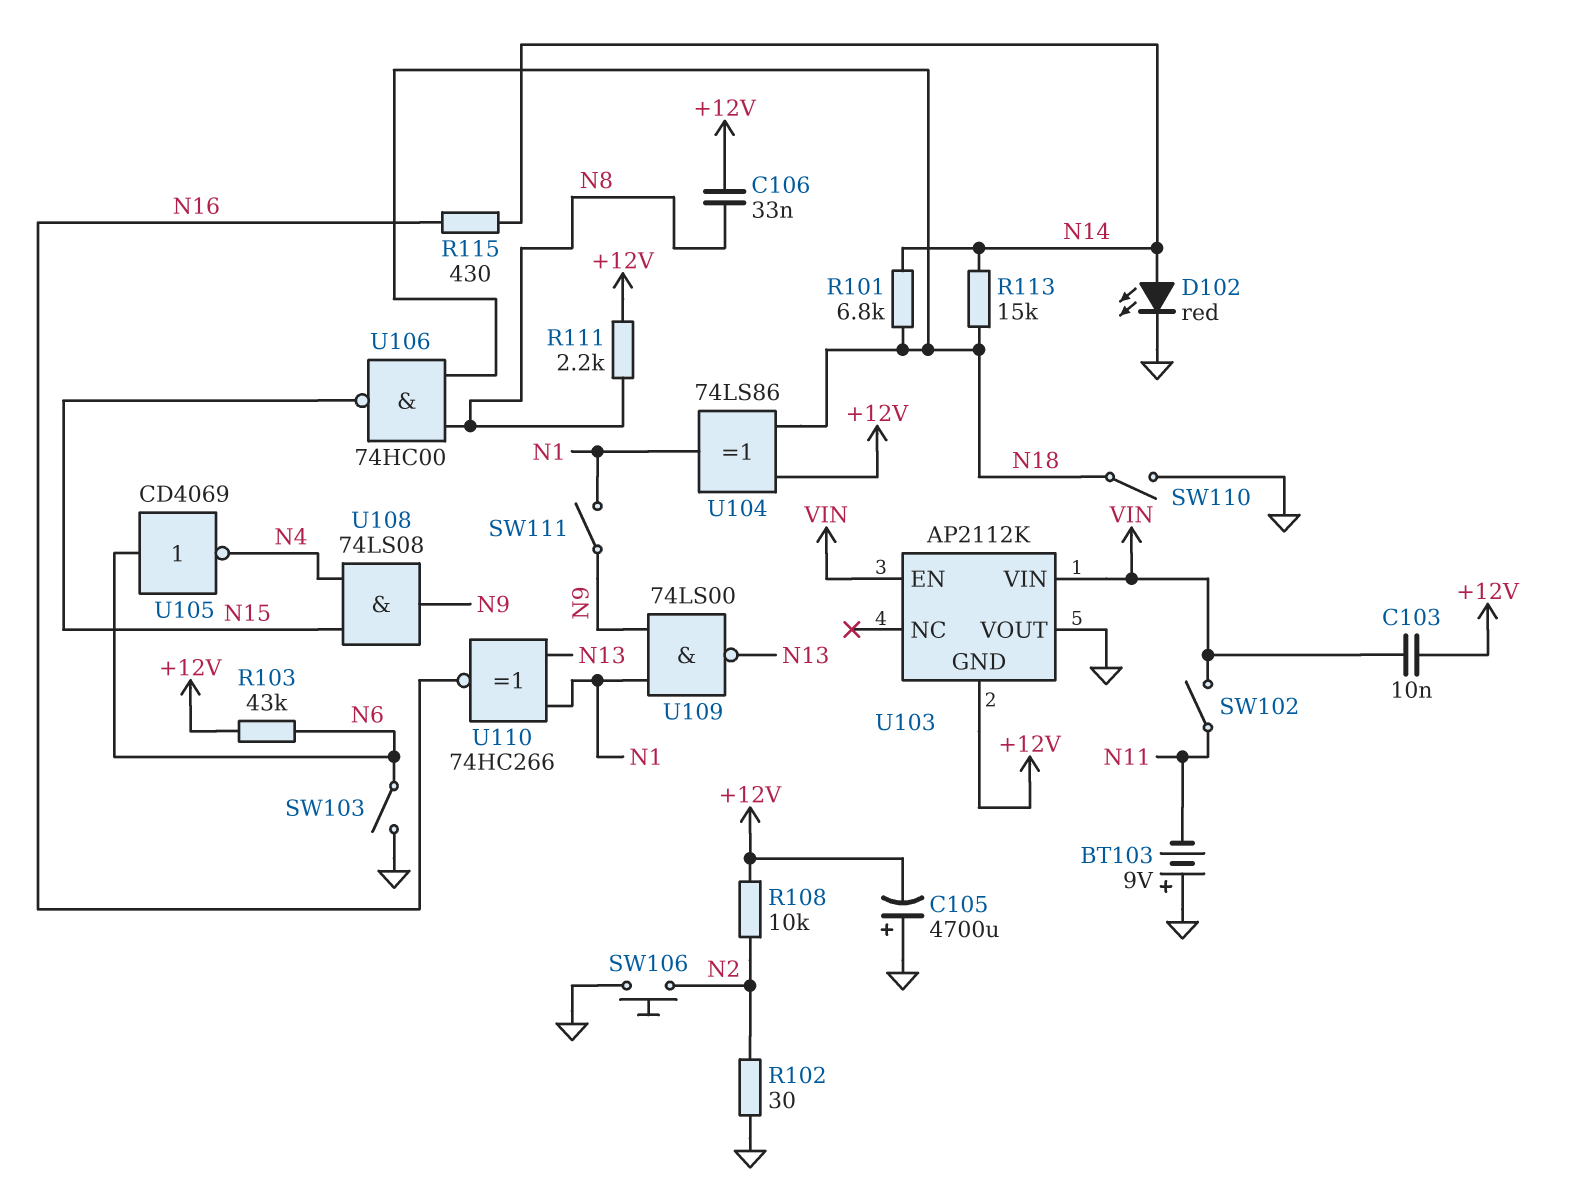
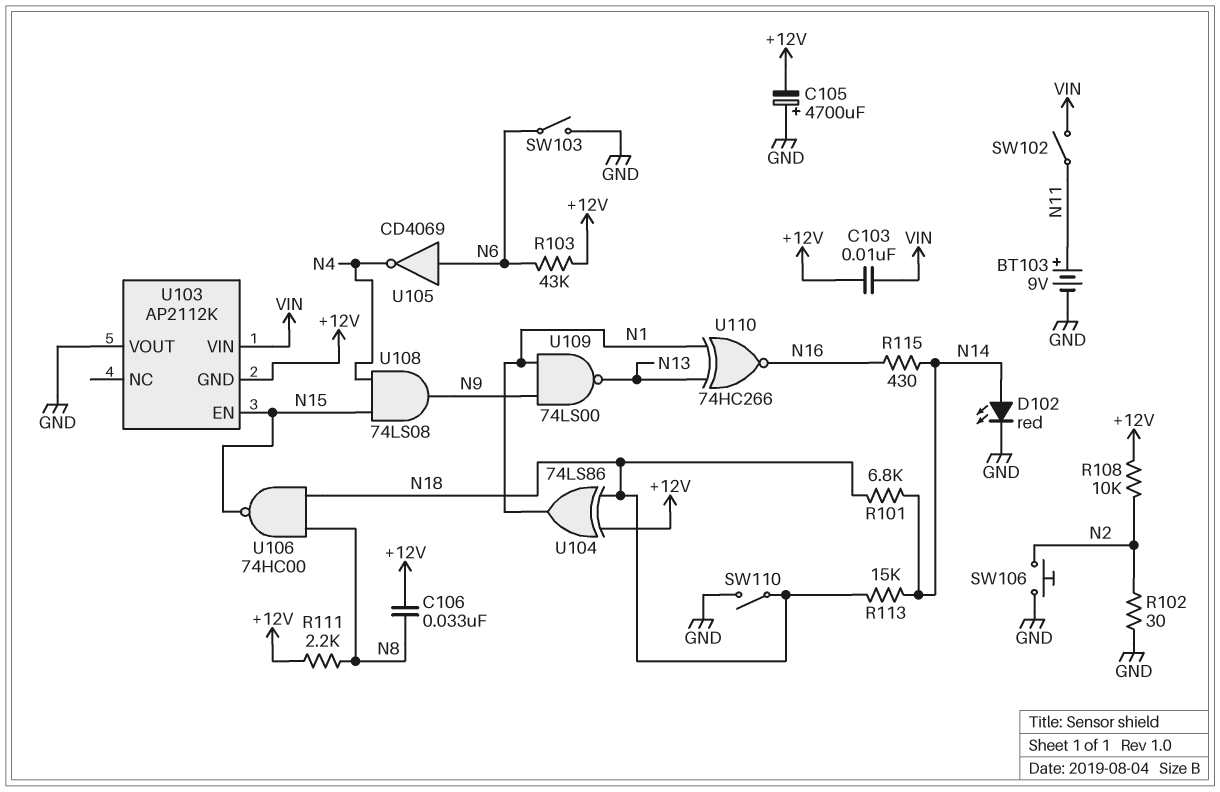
BT103: 9V (plus GND, minus N11) -> 9V (plus N11, minus GND)
SW111: switch (N1, N9) -> none
U103 pin EN: VIN -> N15

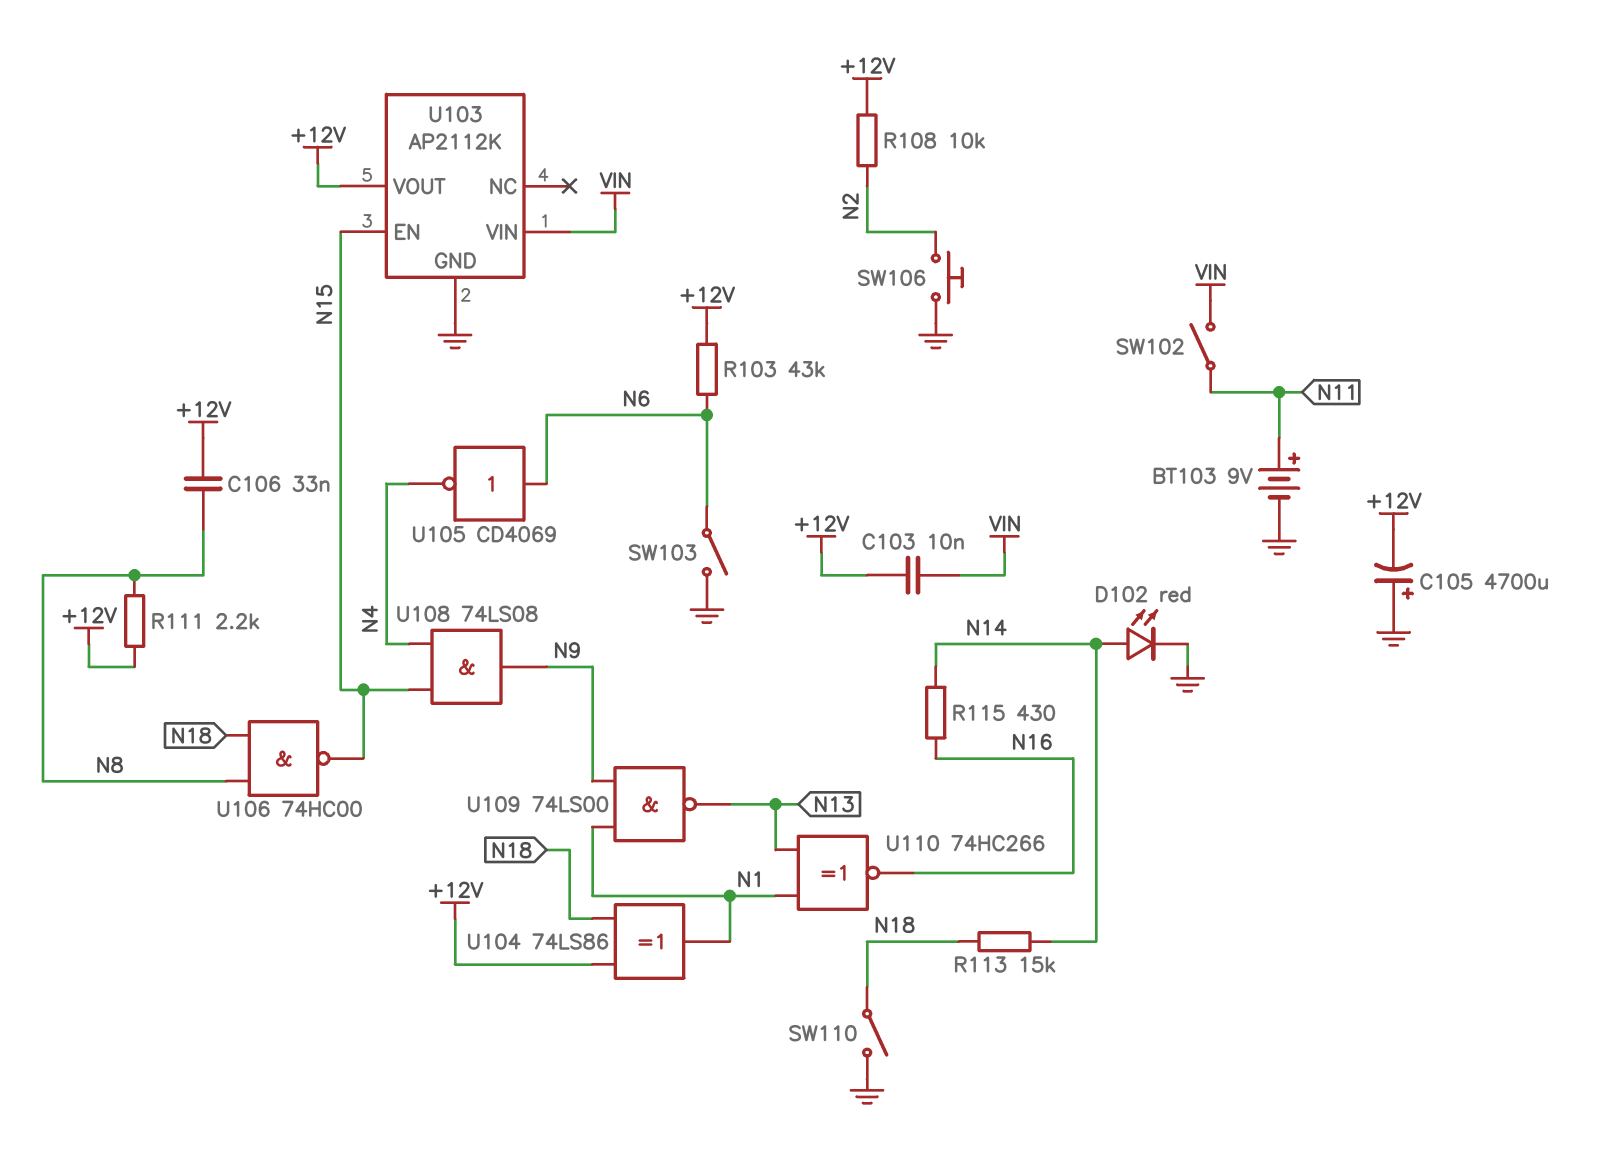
R101: 6.8k (N14, N18) -> none
R102: 30 (GND, N2) -> none
U103 pin GND: +12V -> GND
U103 pin VOUT: GND -> +12V

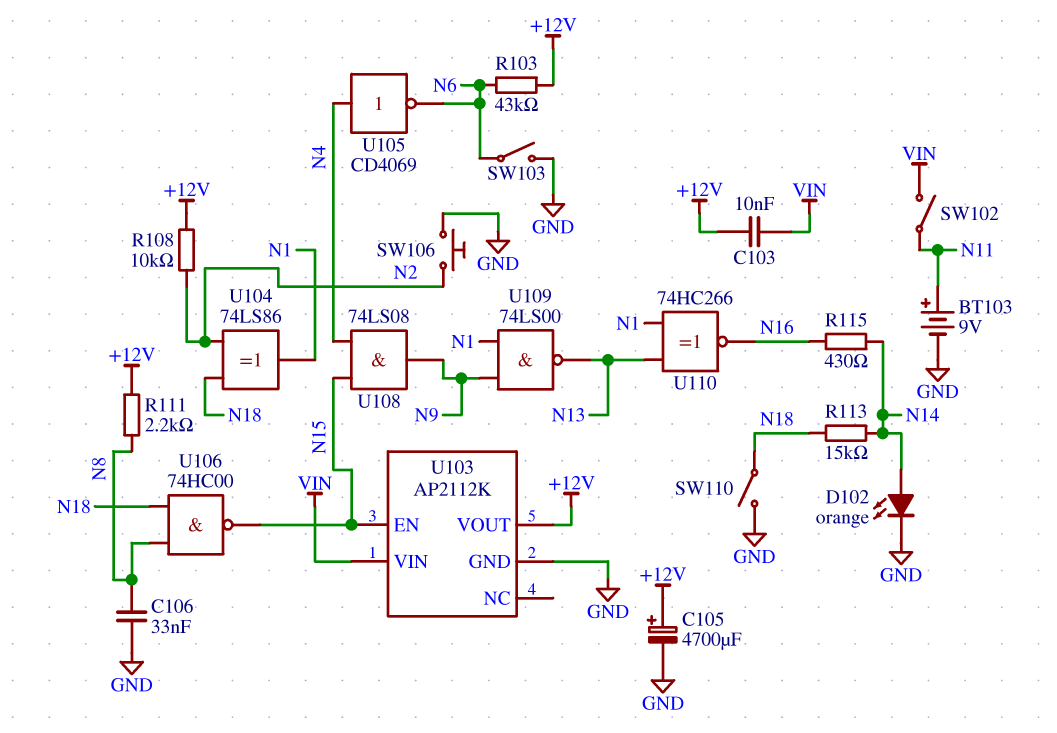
C105: 4700uF (plus GND, minus +12V) -> 4700uF (plus +12V, minus GND)
C106: 33nF (+12V, N8) -> 33nF (GND, N8)
D102: LED red (A N14, K GND) -> LED orange (A N14, K GND)
U104: XOR 74LS86 (in +12V, in N18, out N1) -> XOR 74LS86 (in N2, in N18, out N1)
U105: NOT CD4069 (in N6, out N4) -> NOT CD4069 (in N4, out N6)

